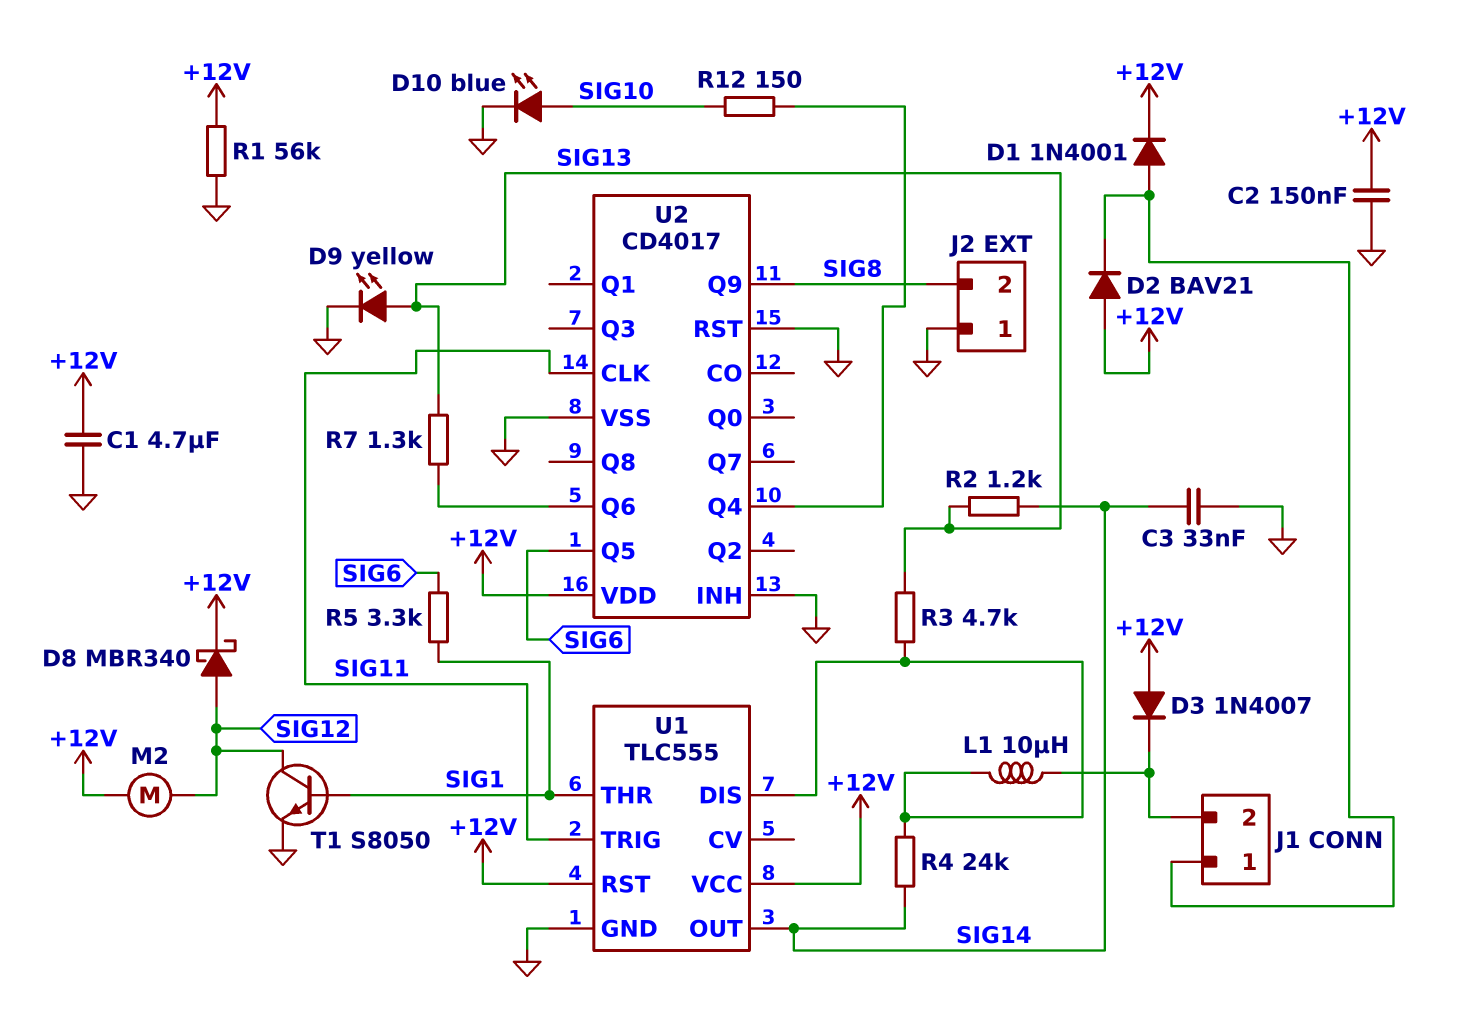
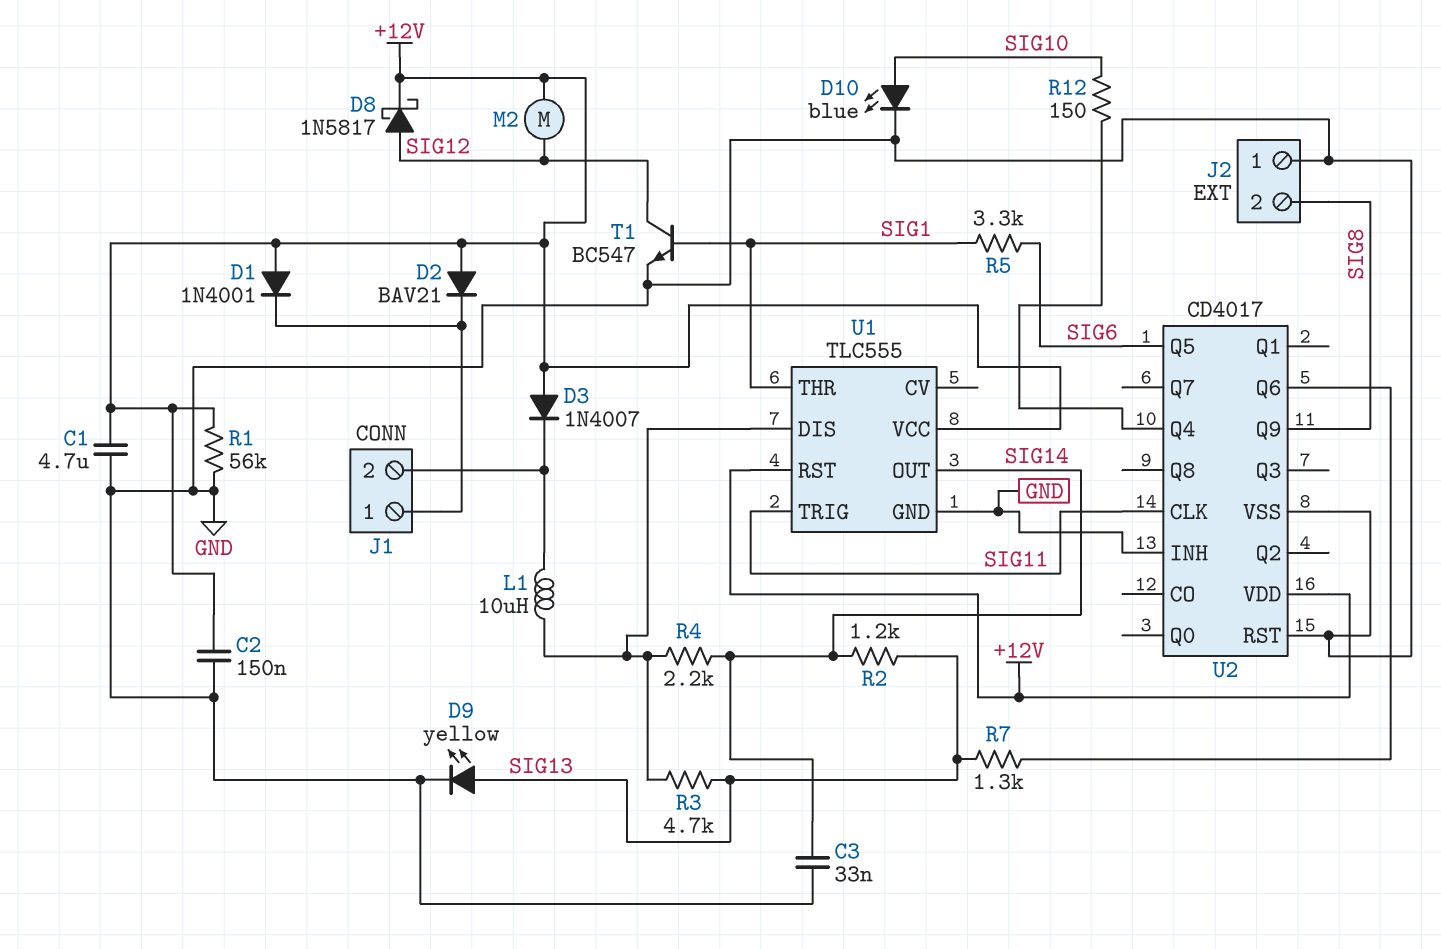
D1: diode 1N4001 (A J1/1, K +12V) -> diode 1N4001 (A +12V, K J1/1)
D8: schottky MBR340 (A SIG12, K +12V) -> schottky 1N5817 (A SIG12, K +12V)
R4: 24k (SIG14, U1/DIS) -> 2.2k (SIG14, U1/DIS)
T1: NPN S8050 (B SIG1, C SIG12, E GND) -> NPN BC547 (B SIG1, C SIG12, E GND)

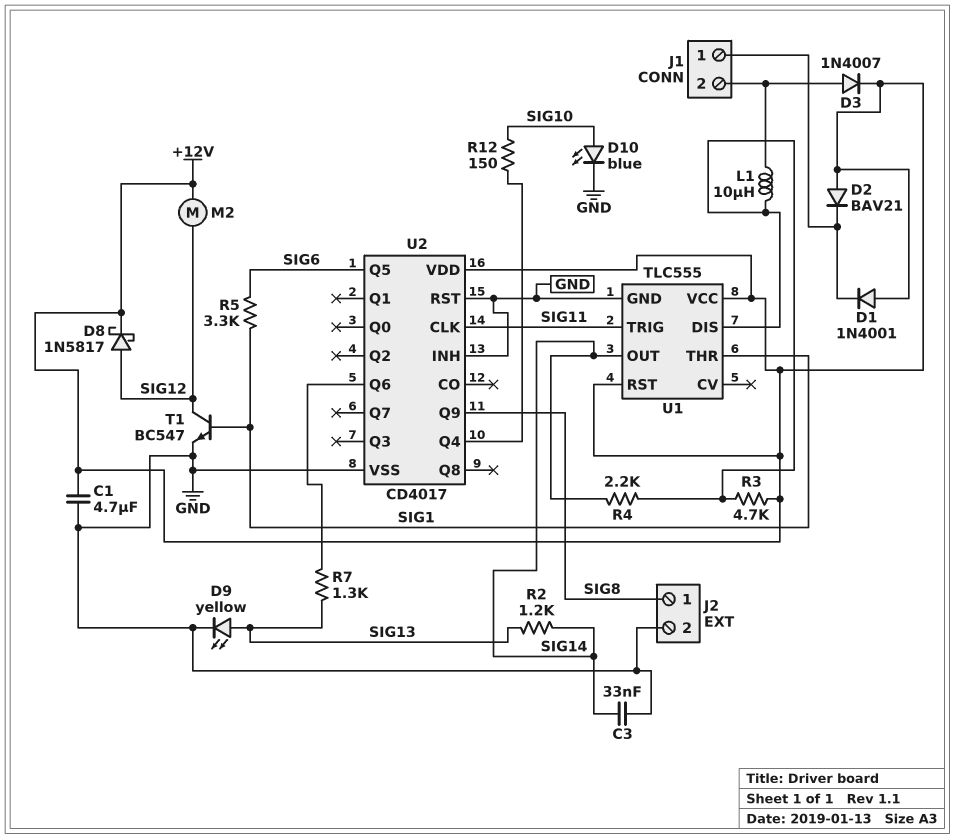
C2: 150nF (+12V, GND) -> none
D3: diode 1N4007 (A +12V, K J1/2) -> diode 1N4007 (A J1/2, K +12V)
J2 pin 1: GND -> SIG8
J2 pin 2: SIG8 -> GND
R1: 56k (+12V, GND) -> none
R3: 4.7k (SIG13, U1/DIS) -> 4.7k (+12V, U1/DIS)

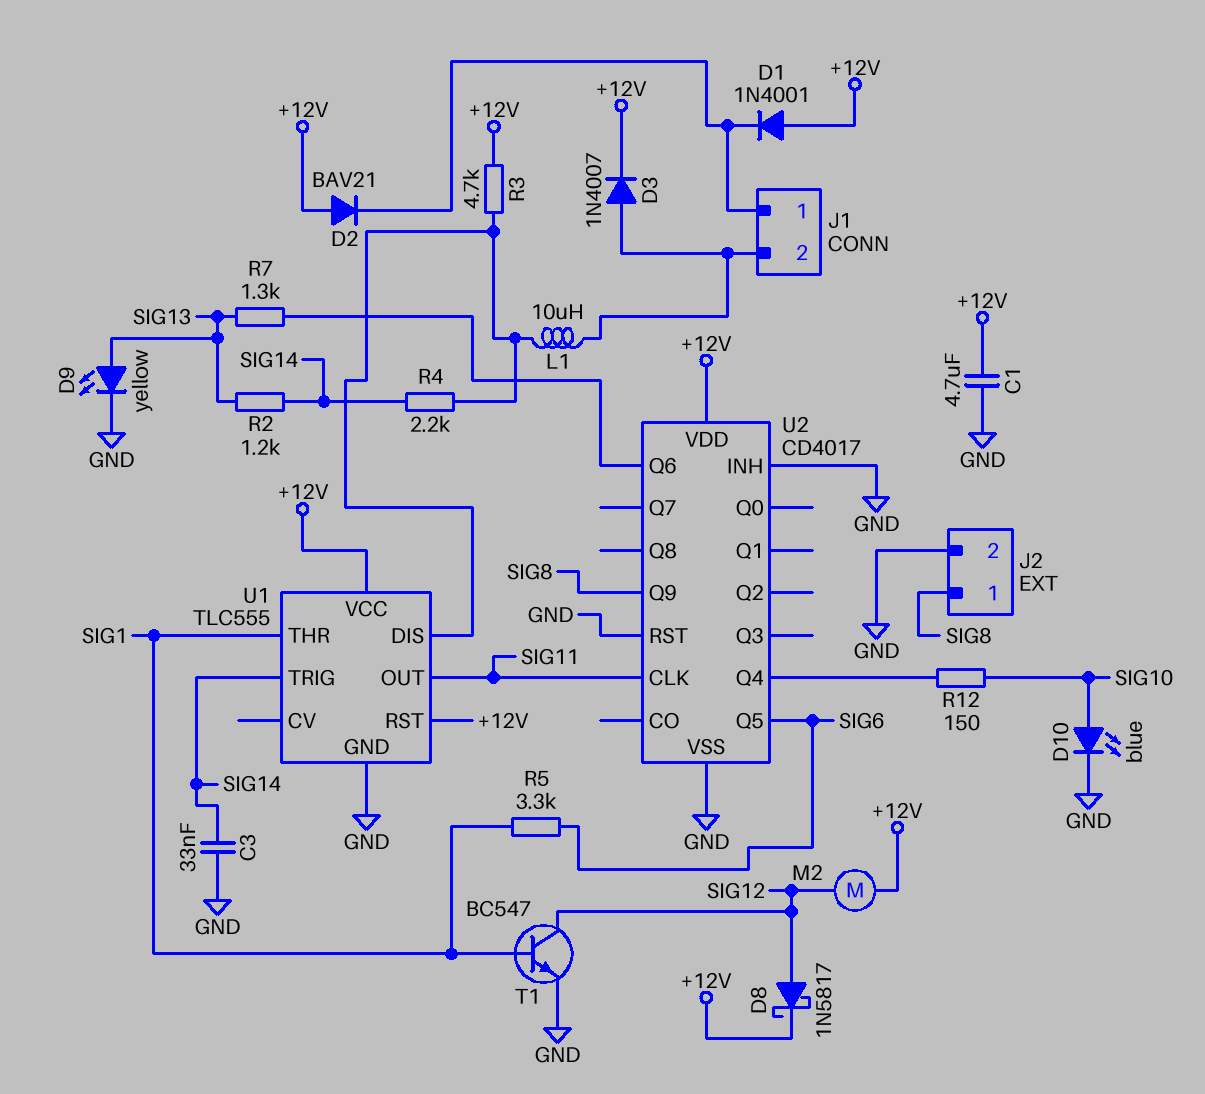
U1 pin OUT: SIG14 -> SIG11
U1 pin TRIG: SIG11 -> SIG14

